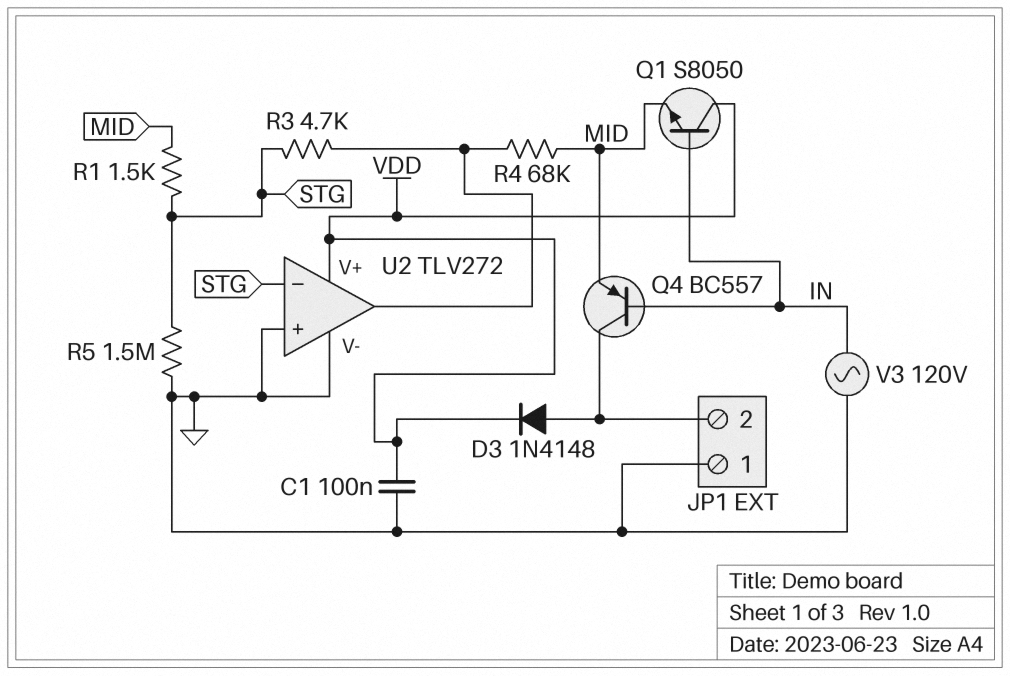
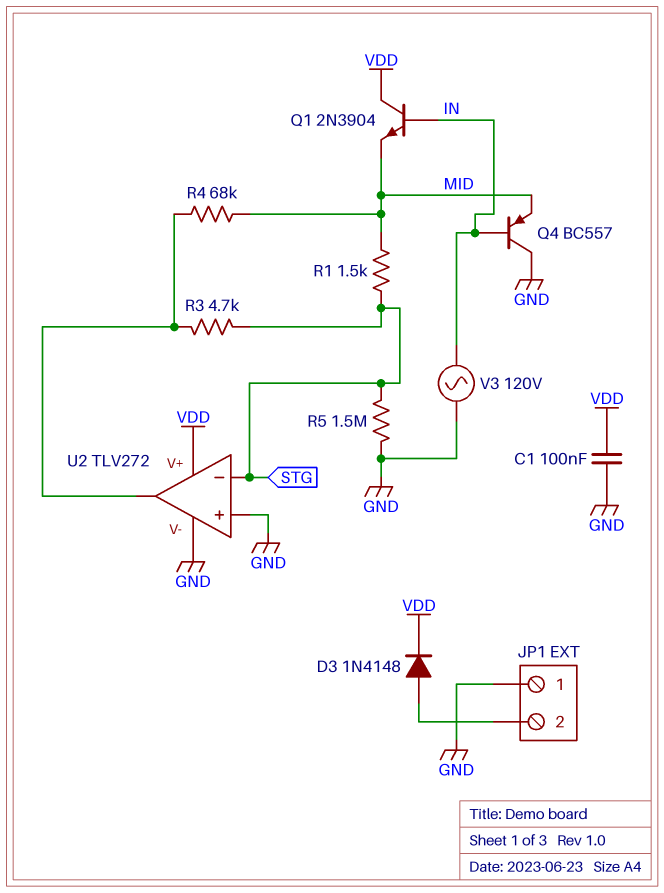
Q1: NPN S8050 (B IN, C VDD, E MID) -> NPN 2N3904 (B IN, C VDD, E MID)
Q4: PNP BC557 (B IN, C JP1/2, E MID) -> PNP BC557 (B IN, C GND, E MID)

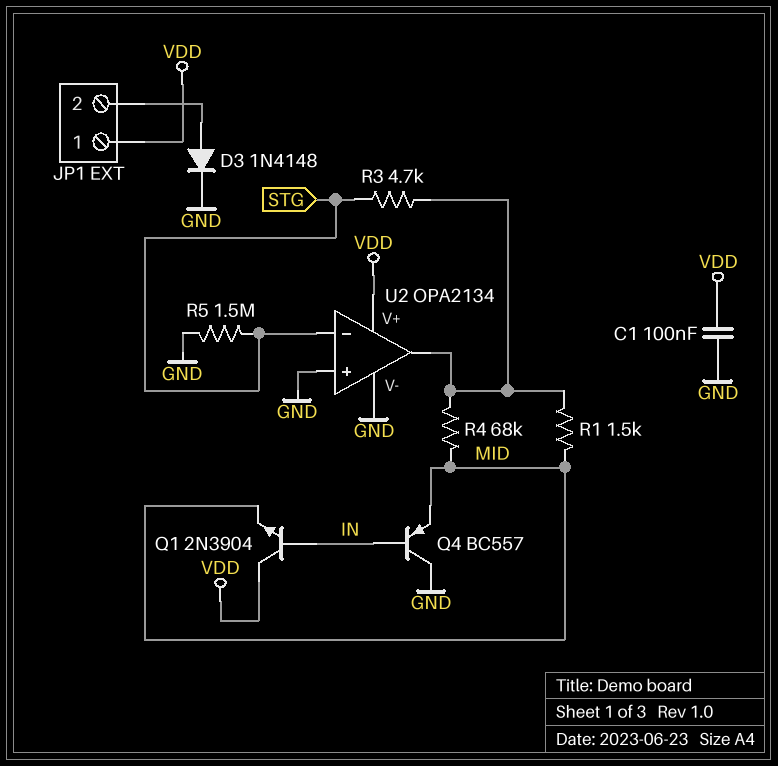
D3: diode 1N4148 (A JP1/2, K VDD) -> diode 1N4148 (A JP1/2, K GND)
JP1 pin 1: GND -> VDD
R1: 1.5k (MID, STG) -> 1.5k (MID, U2/out)
U2: TLV272 -> OPA2134
V3: AC 120V (GND, IN) -> none

